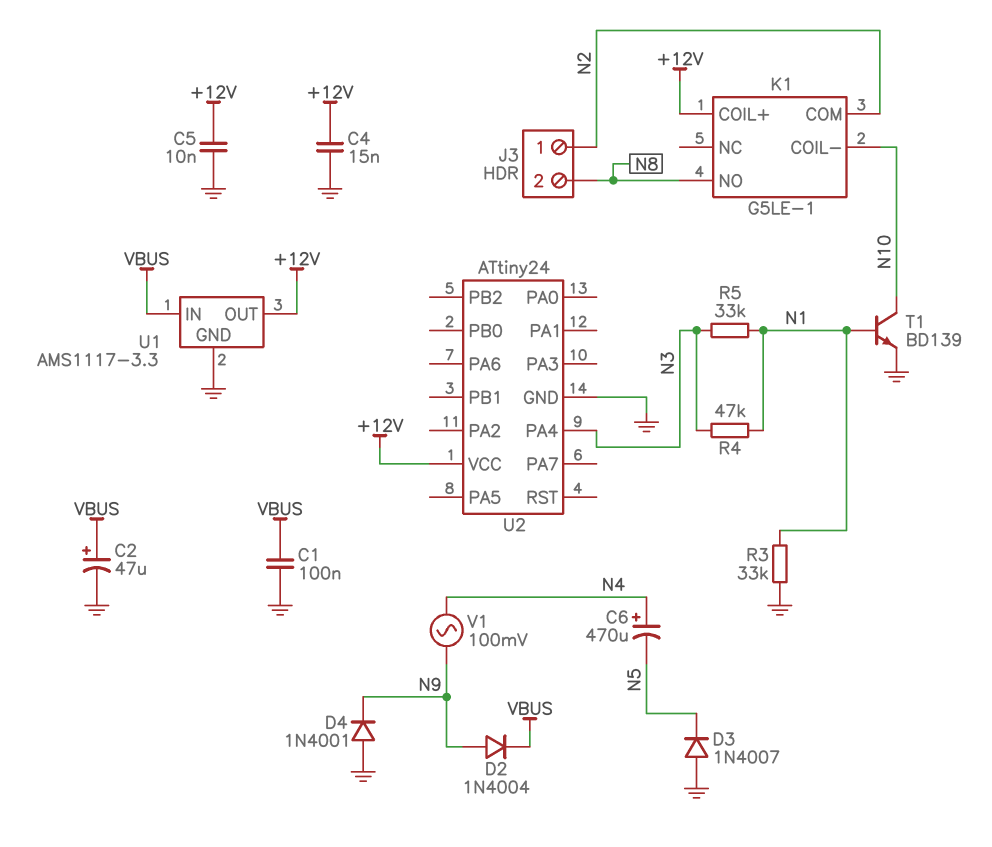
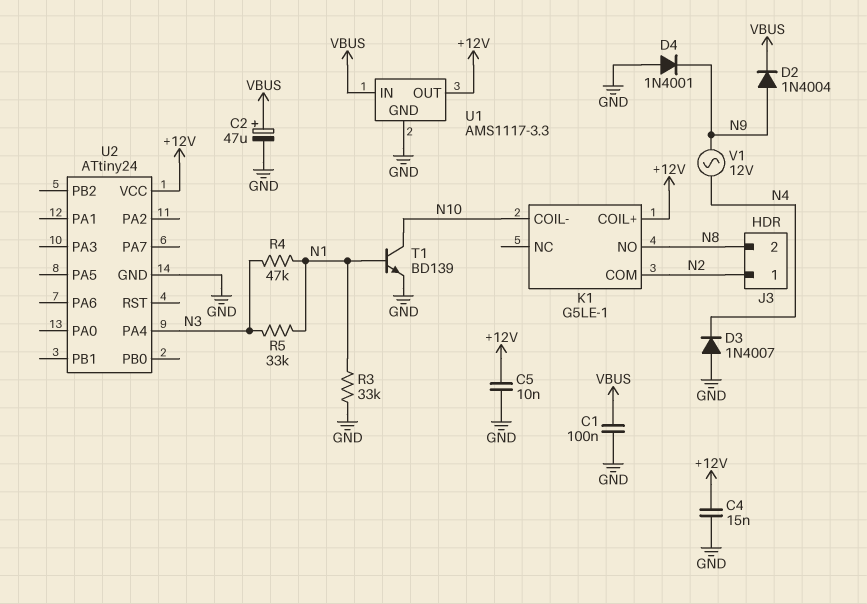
C6: 470uF (plus N4, minus N5) -> none
D3: diode 1N4007 (A GND, K N5) -> diode 1N4007 (A GND, K N4)
V1: AC 100mV (N4, N9) -> AC 12V (N4, N9)

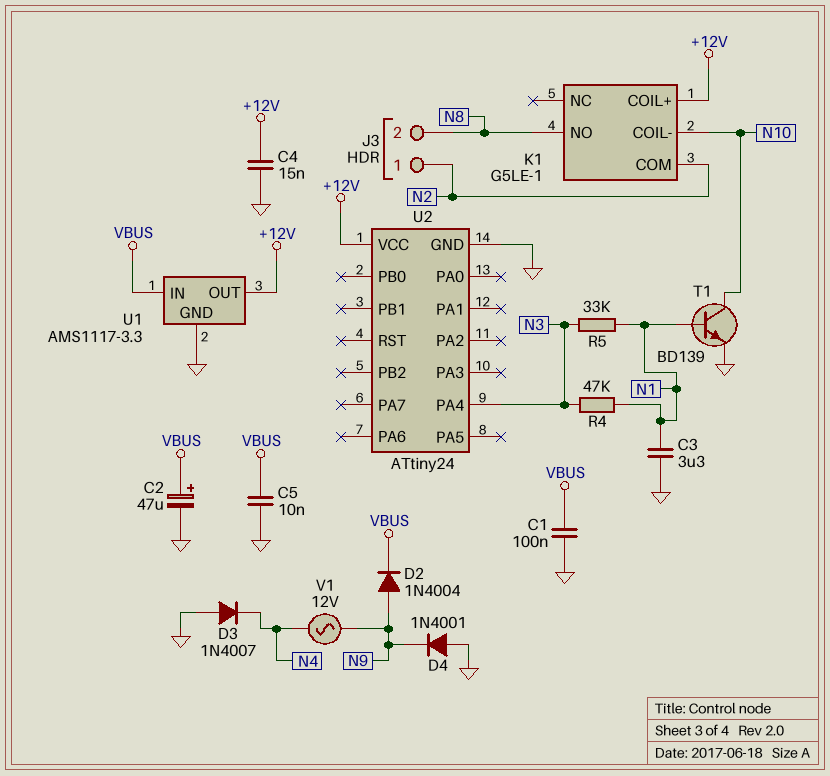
C3: none -> 3.3uF (GND, N1)
C5: 10nF (+12V, GND) -> 10nF (GND, VBUS)
R3: 33k (GND, N1) -> none

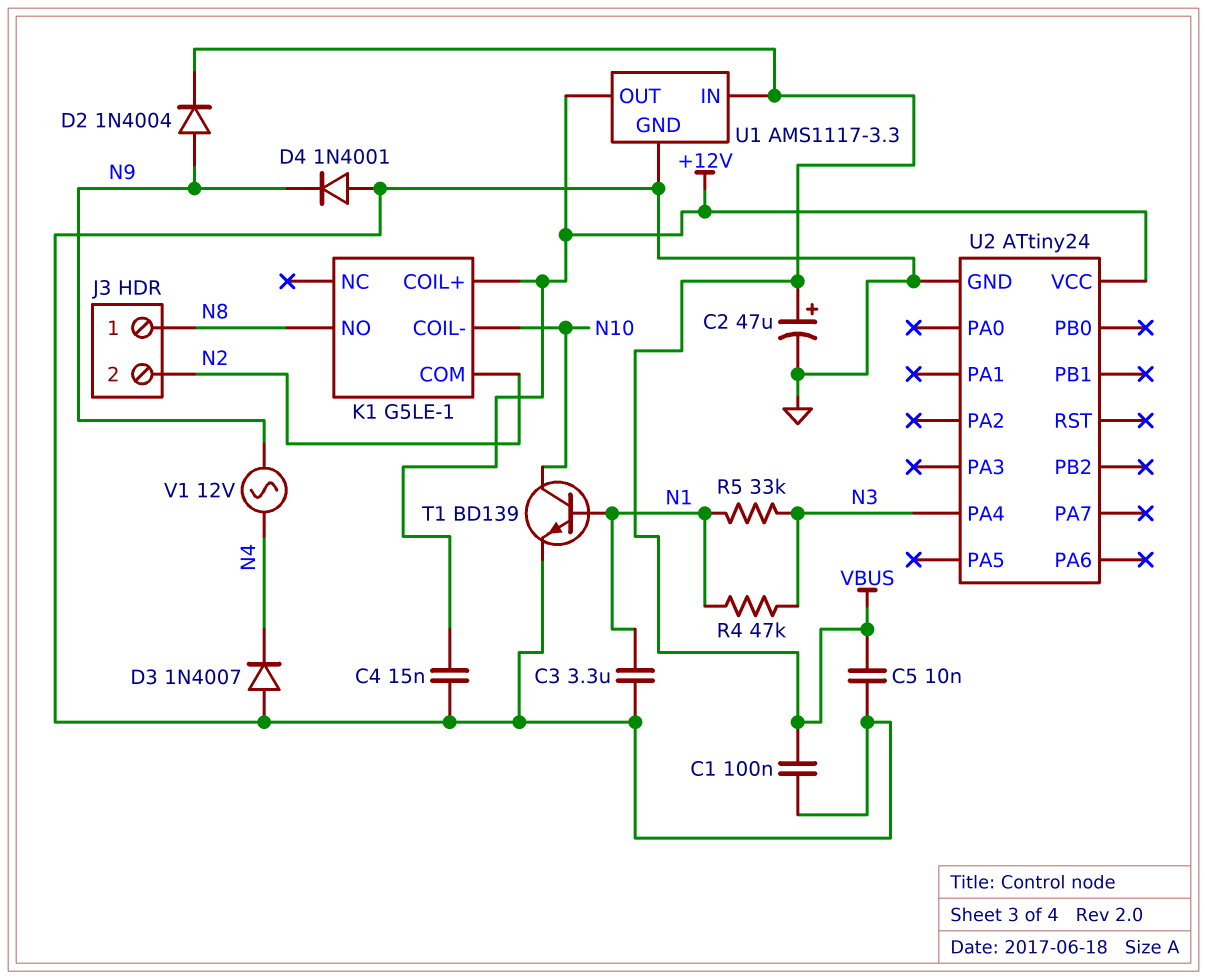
J3 pin 1: N2 -> N8
J3 pin 2: N8 -> N2

